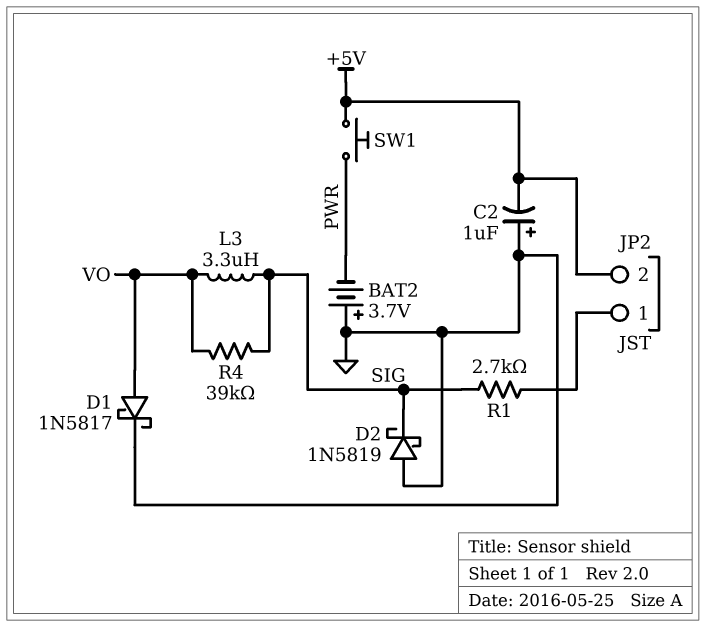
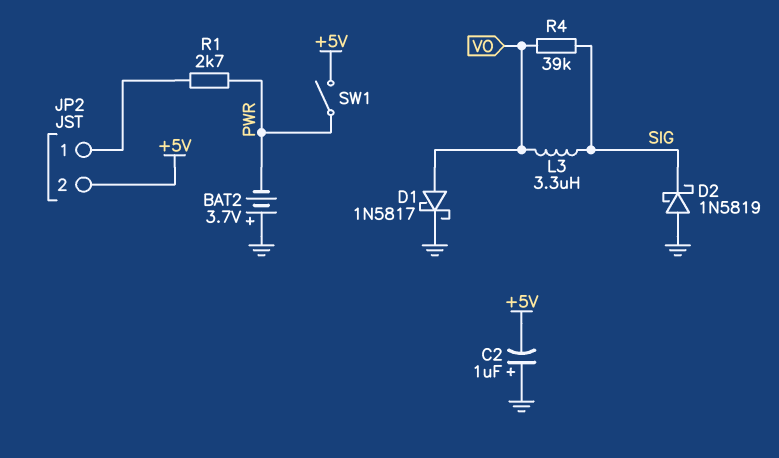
R1: 2.7k (JP2/1, SIG) -> 2.7k (JP2/1, PWR)
SW1: button (+5V, PWR) -> switch (+5V, PWR)

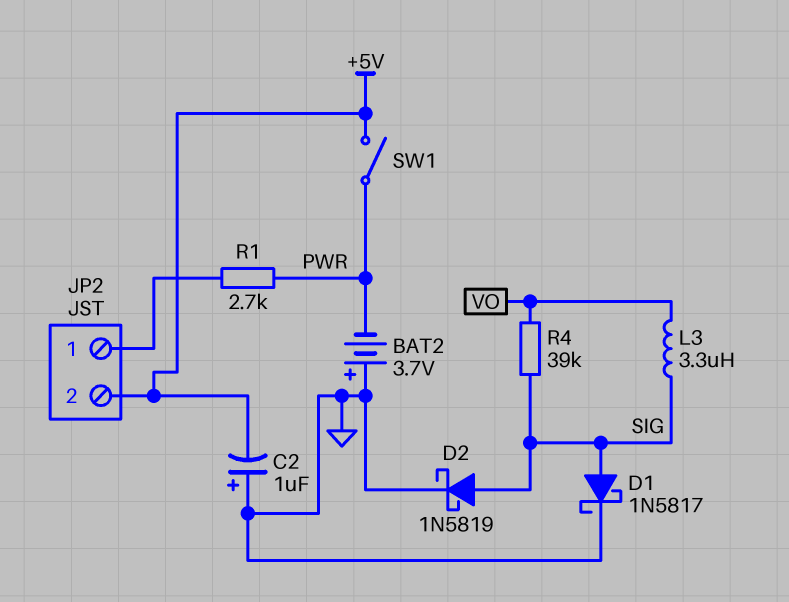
D1: schottky 1N5817 (A VO, K GND) -> schottky 1N5817 (A SIG, K GND)
D2: schottky 1N5819 (A GND, K SIG) -> schottky 1N5819 (A SIG, K GND)

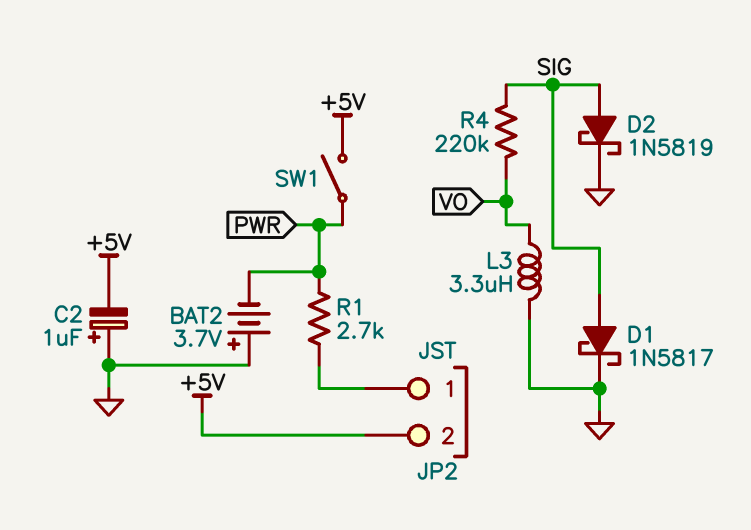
L3: 3.3uH (SIG, VO) -> 3.3uH (GND, VO)
R4: 39k (SIG, VO) -> 220k (SIG, VO)

